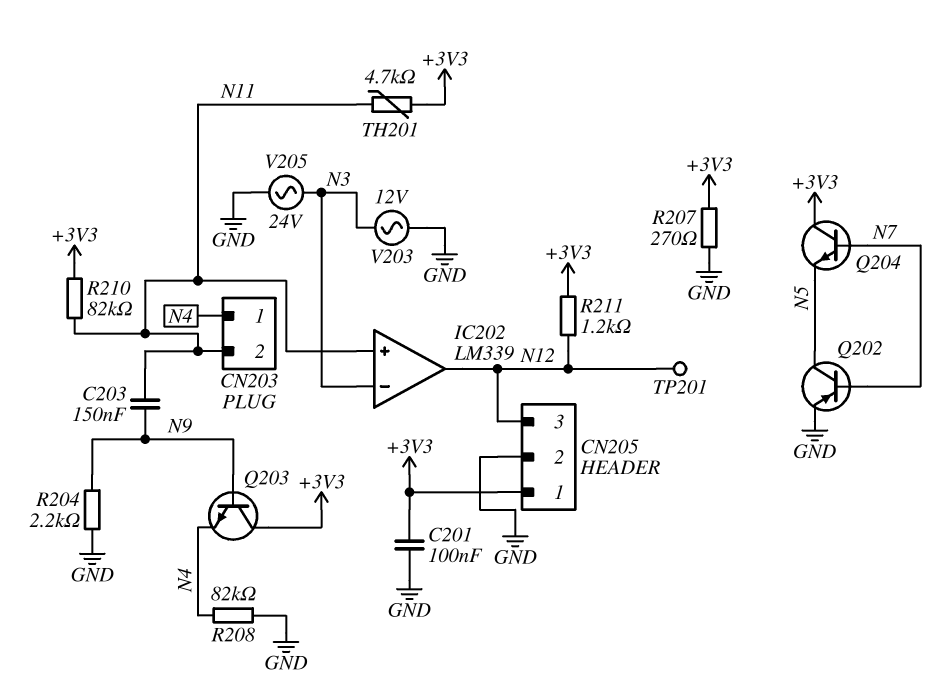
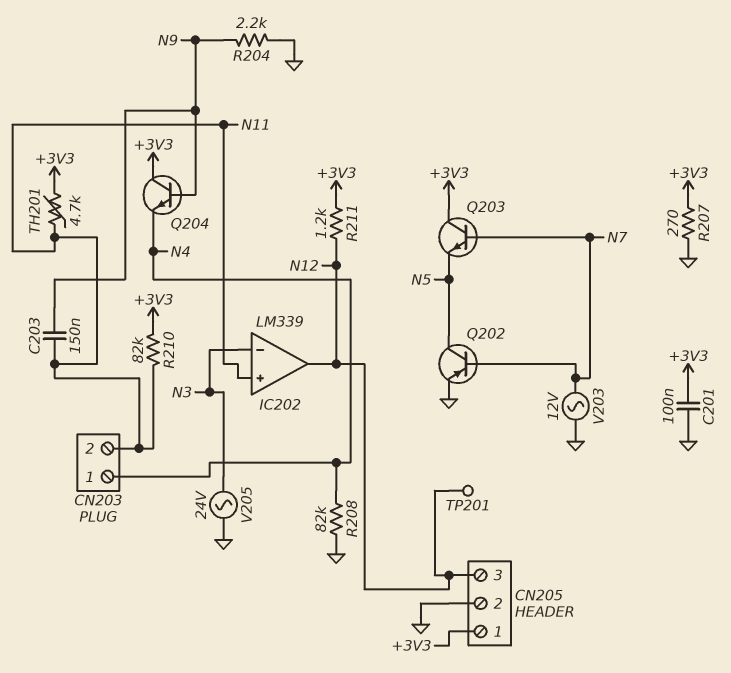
Q203: NPN (B N9, C +3V3, E N4) -> NPN (B N7, C +3V3, E N5)
Q204: NPN (B N7, C +3V3, E N5) -> NPN (B N9, C +3V3, E N4)
V203: AC 12V (GND, N3) -> AC 12V (GND, N7)

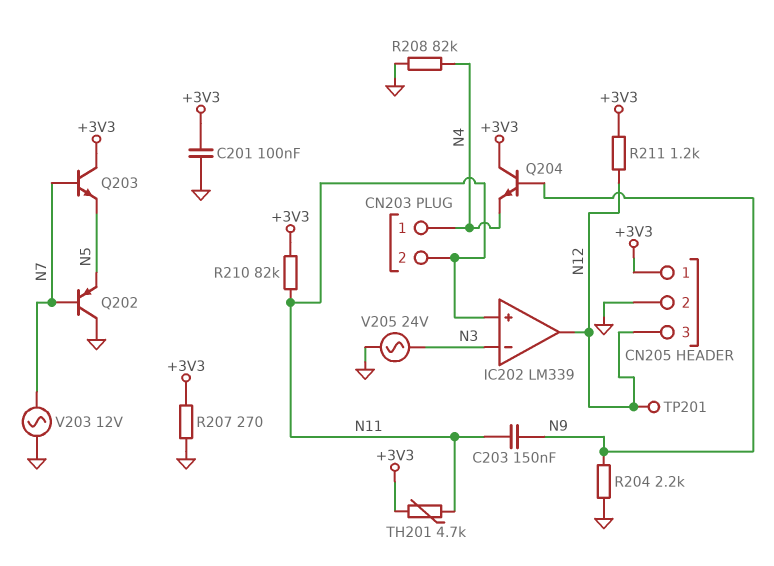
Q202: PNP (B N7, C N5, E GND) -> PNP (B N7, C GND, E N5)

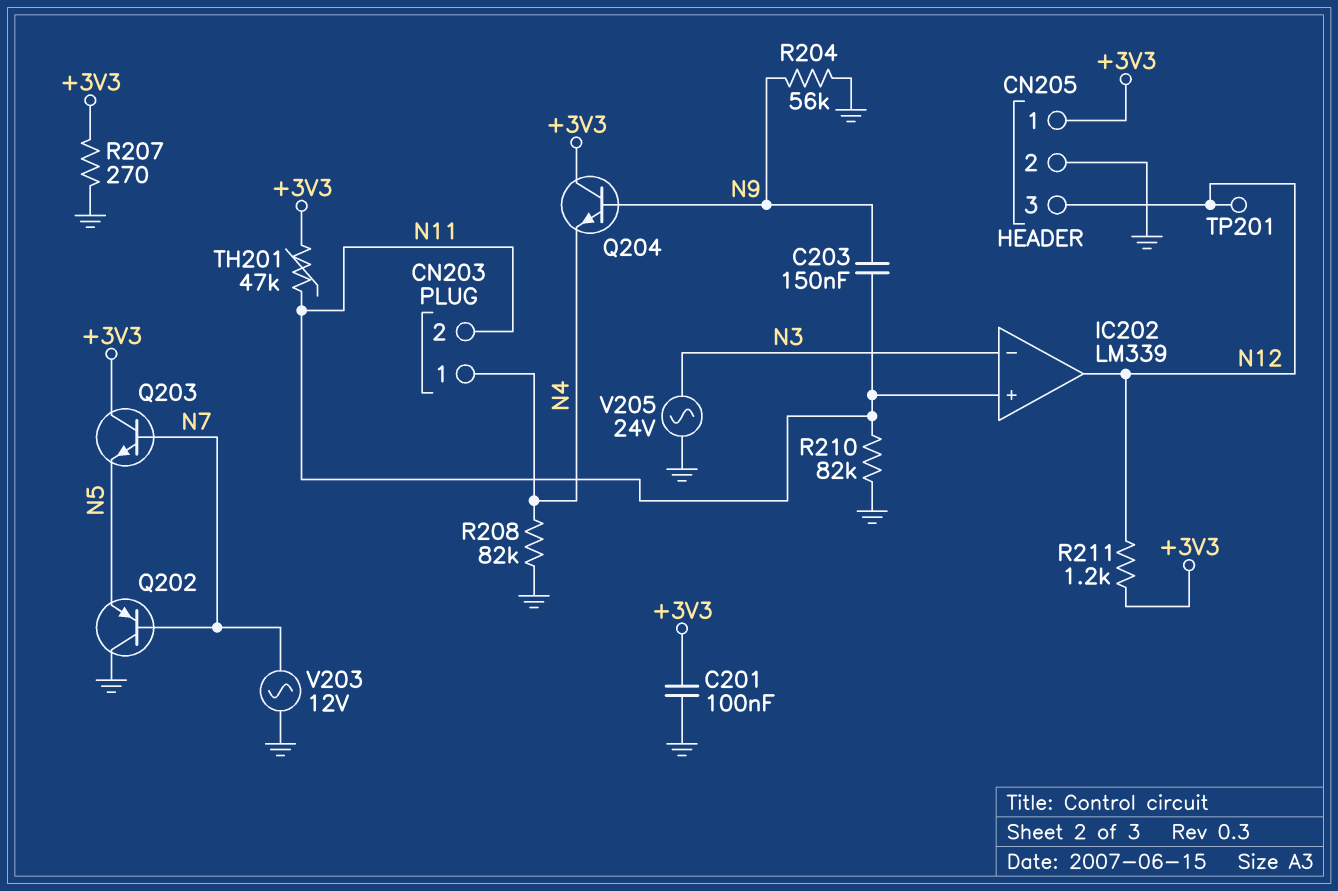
R204: 2.2k (GND, N9) -> 56k (GND, N9)
R210: 82k (+3V3, N11) -> 82k (GND, N11)
TH201: 4.7k (+3V3, N11) -> 47k (+3V3, N11)

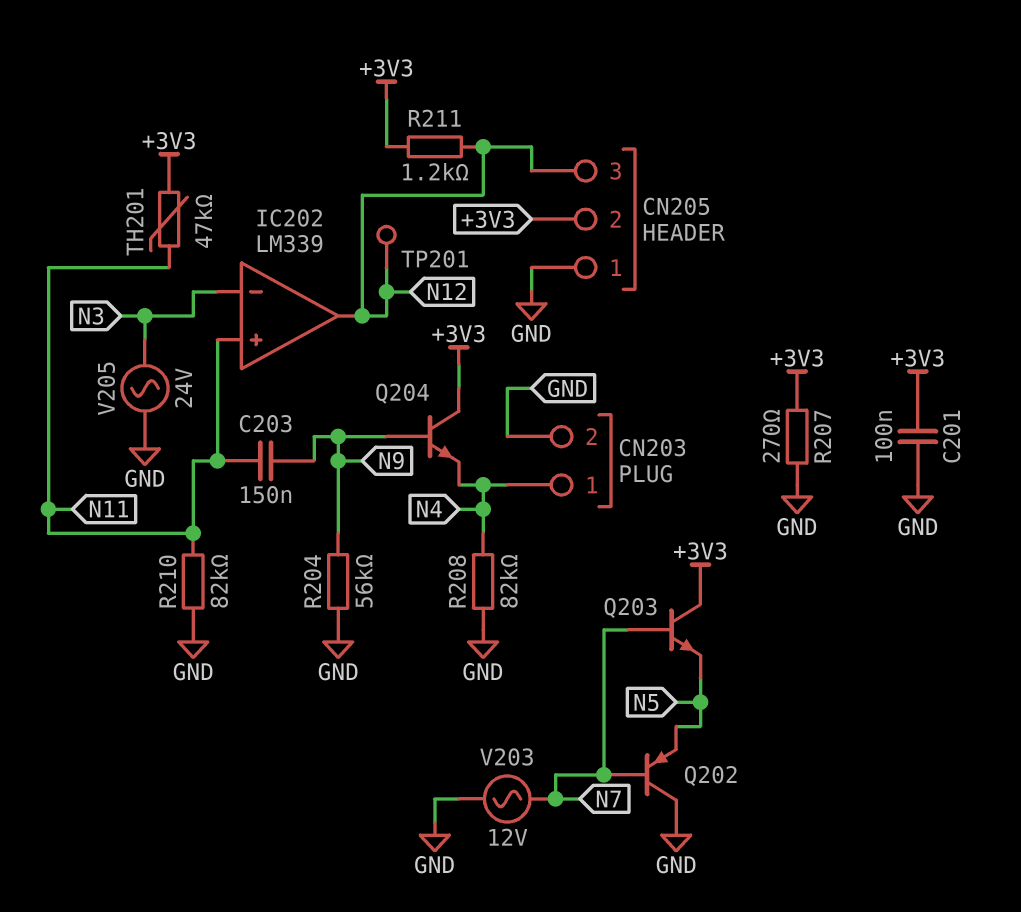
CN203 pin 2: N11 -> GND
CN205 pin 1: +3V3 -> GND
CN205 pin 2: GND -> +3V3

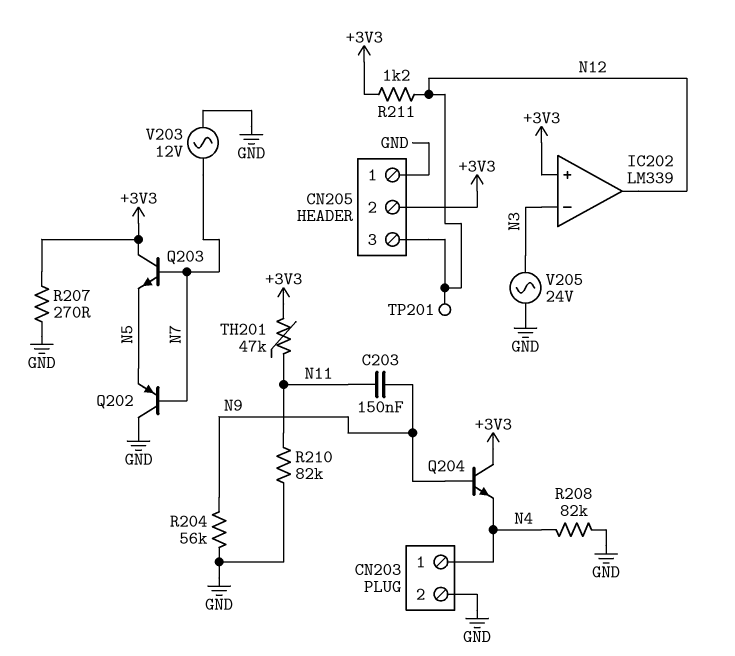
C201: 100nF (+3V3, GND) -> none
IC202 pin in+: N11 -> +3V3

